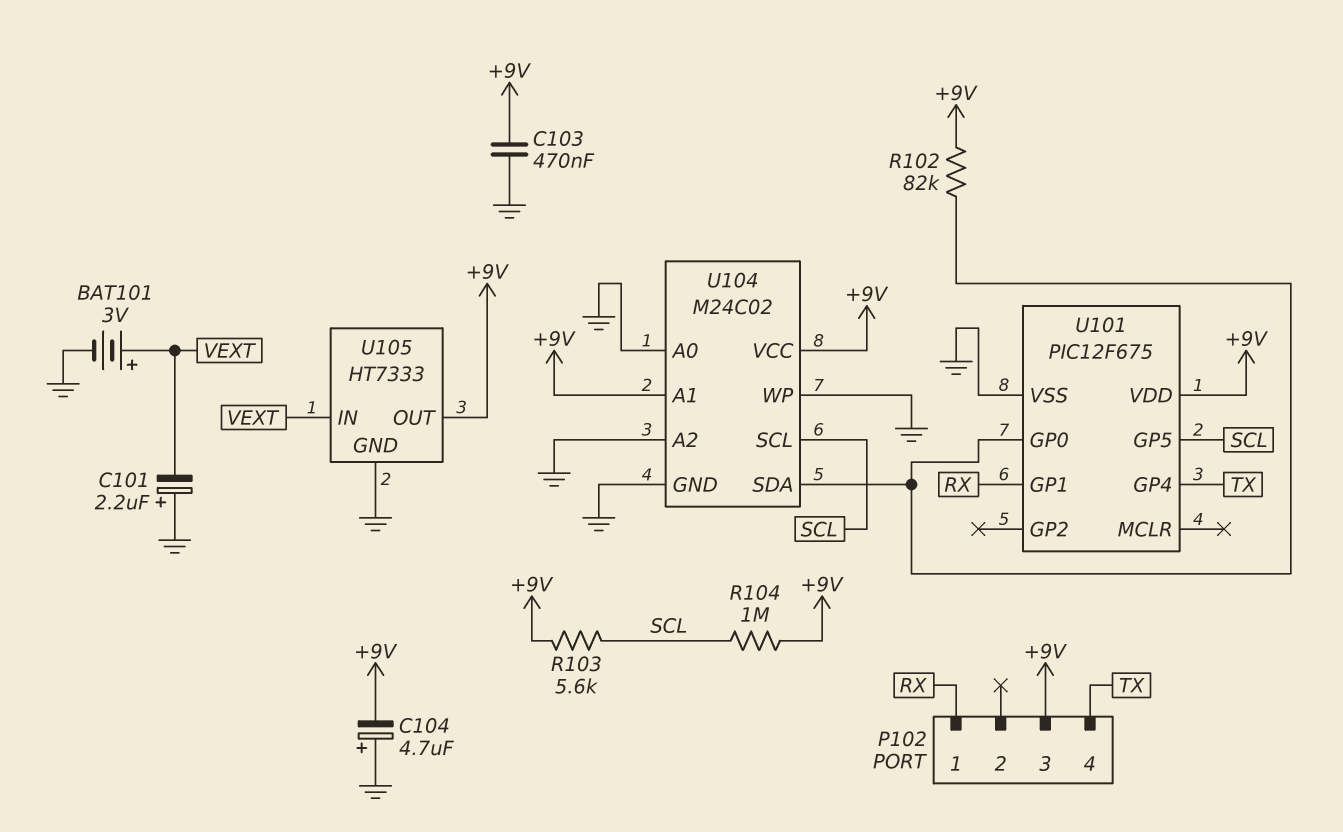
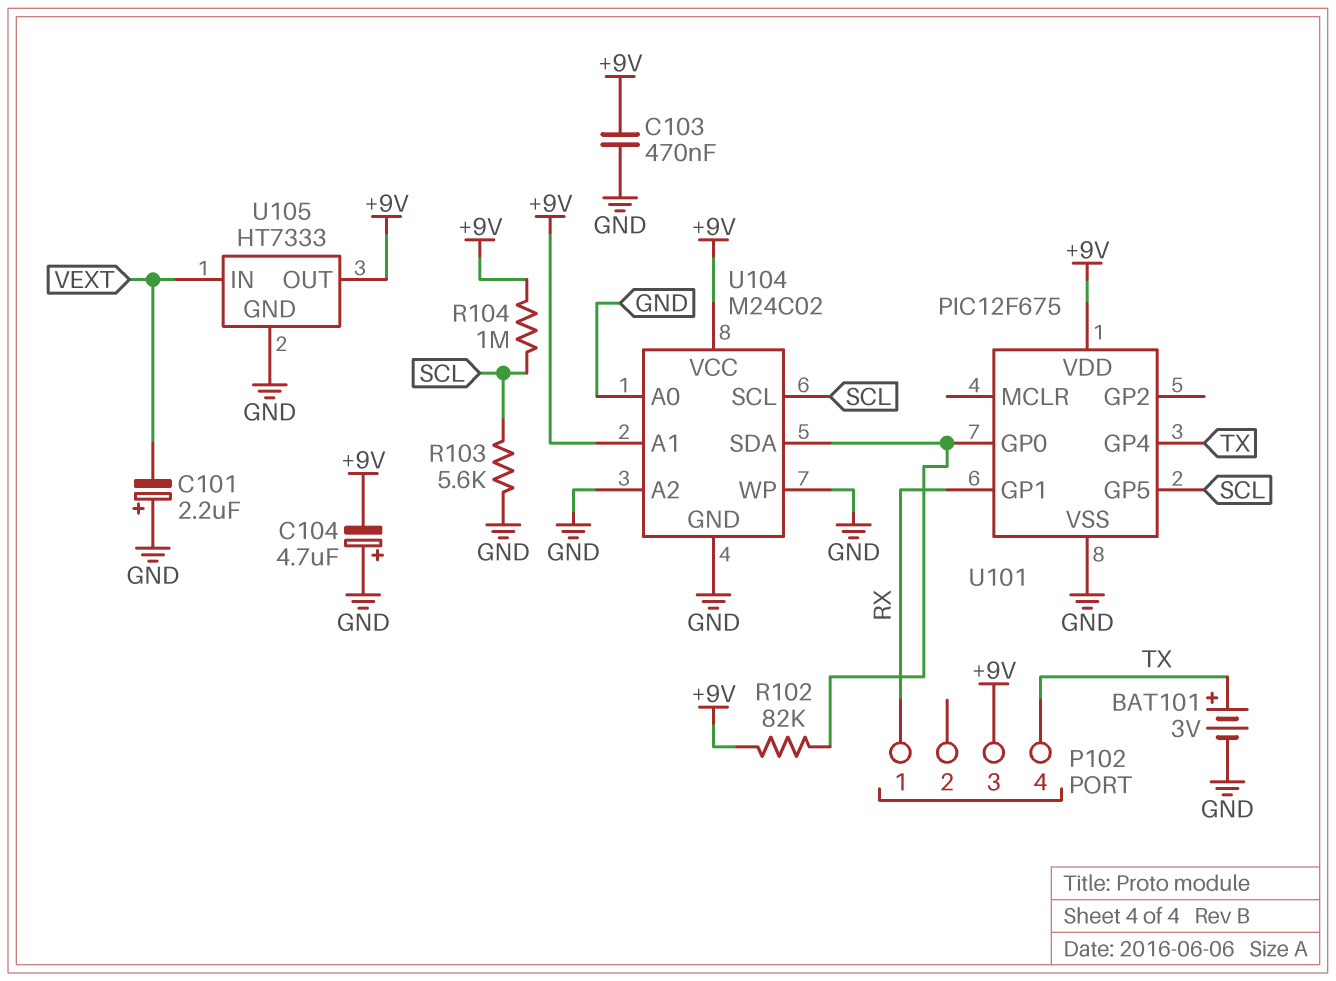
BAT101: 3V (plus VEXT, minus GND) -> 3V (plus TX, minus GND)
R103: 5.6k (+9V, SCL) -> 5.6k (GND, SCL)

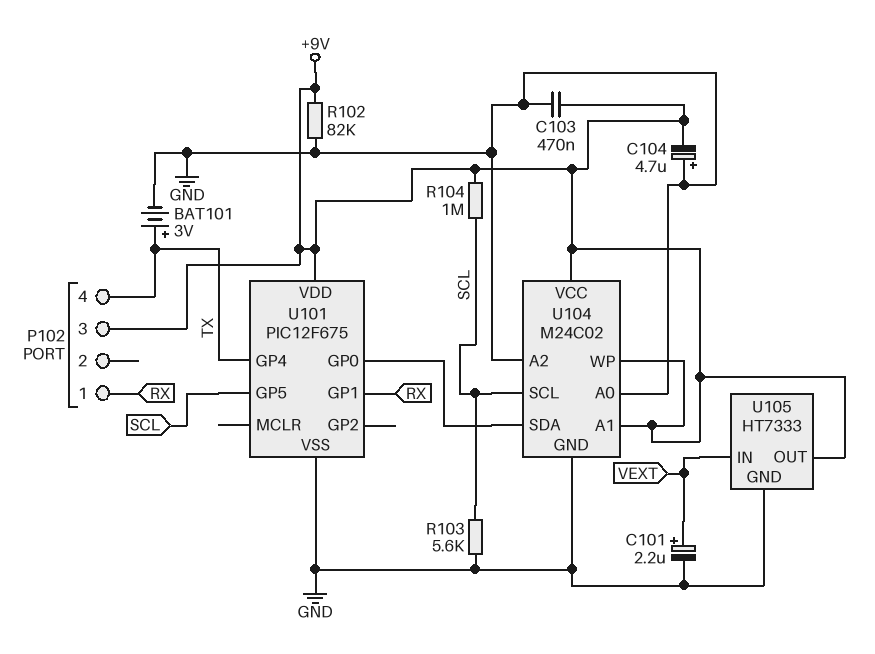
C101: 2.2uF (plus GND, minus VEXT) -> 2.2uF (plus VEXT, minus GND)
R102: 82k (+9V, U101/GP0) -> 82k (+9V, GND)
U104 pin WP: GND -> +9V

